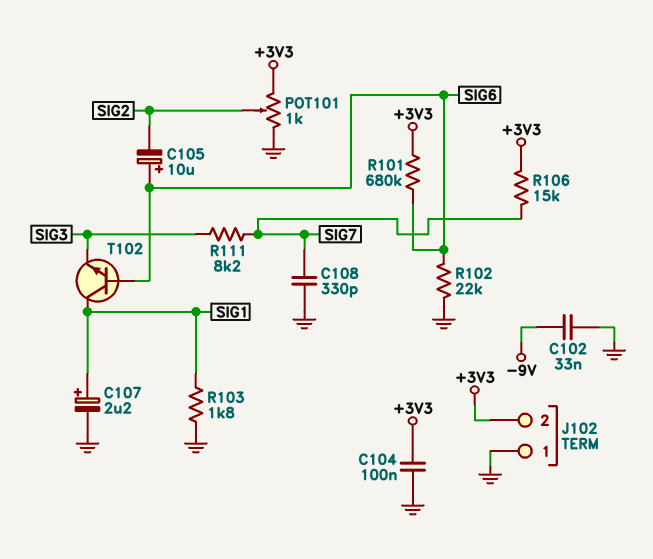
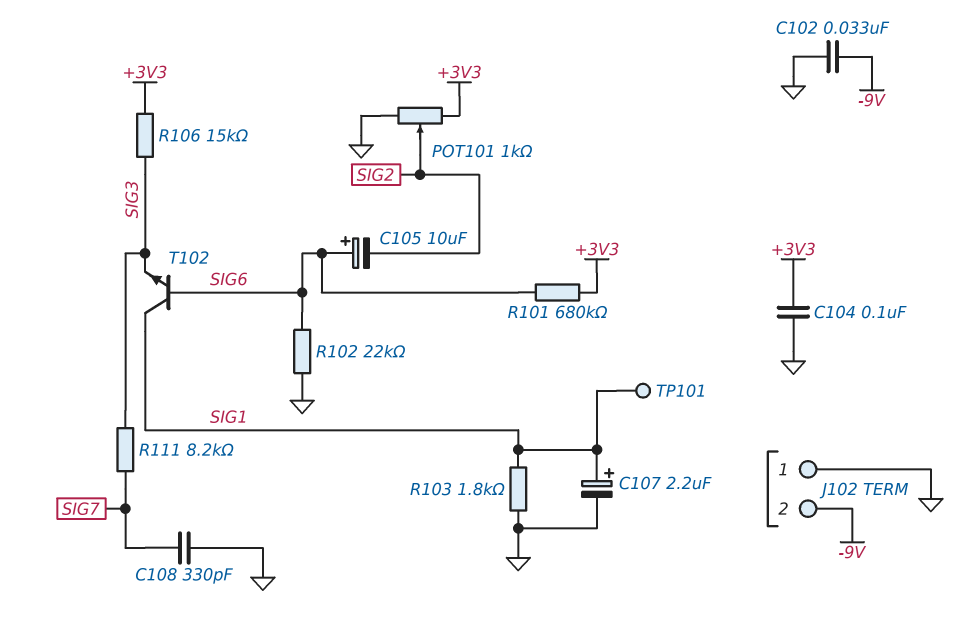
J102 pin 2: +3V3 -> -9V
R106: 15k (+3V3, SIG7) -> 15k (+3V3, SIG3)
TP101: none -> test point (SIG1)

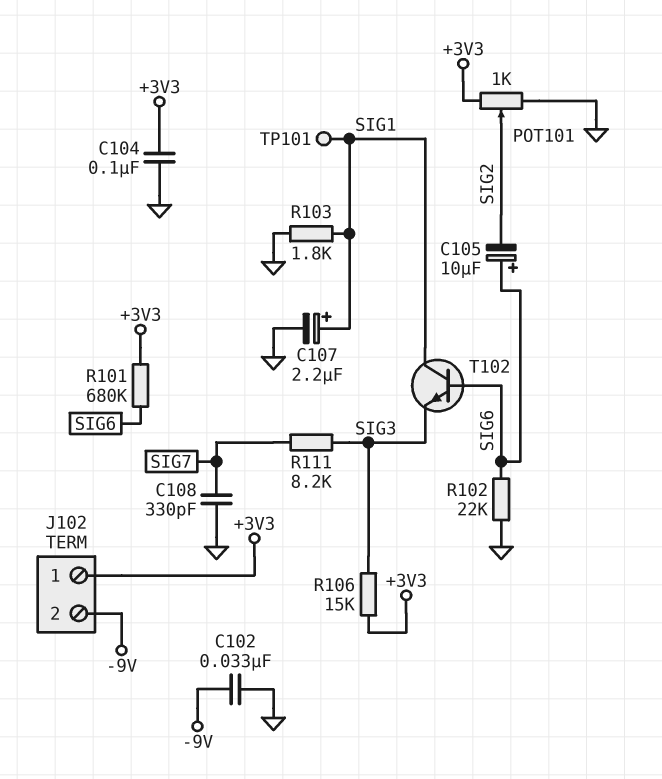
J102 pin 1: GND -> +3V3

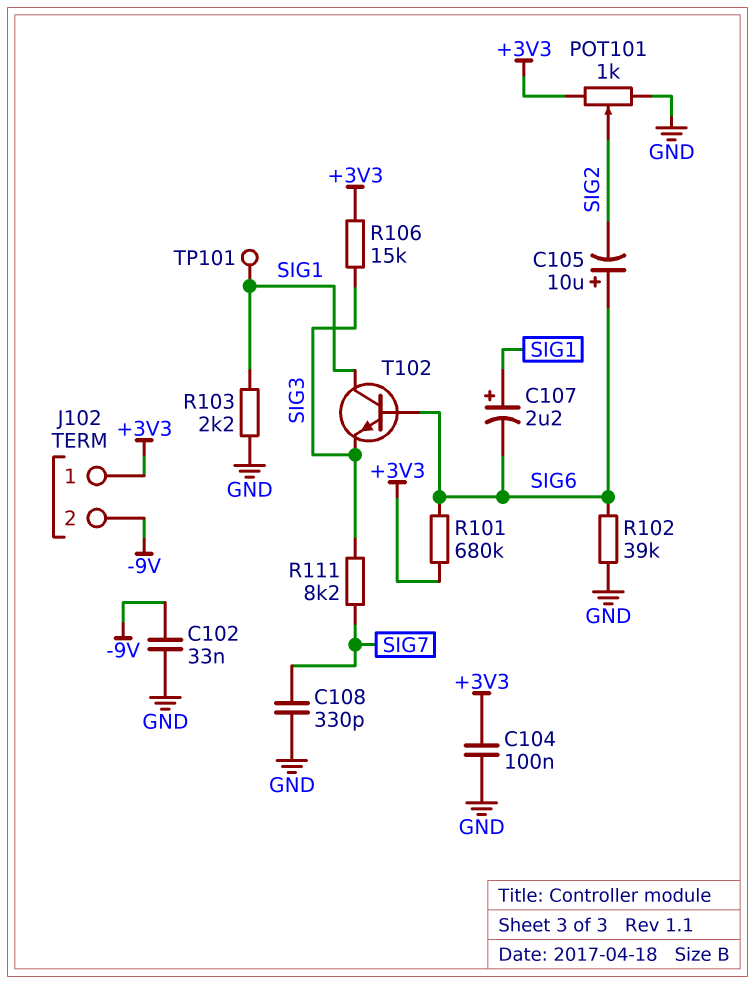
C107: 2.2uF (plus SIG1, minus GND) -> 2.2uF (plus SIG1, minus SIG6)
R102: 22k (GND, SIG6) -> 39k (GND, SIG6)
R103: 1.8k (GND, SIG1) -> 2.2k (GND, SIG1)

